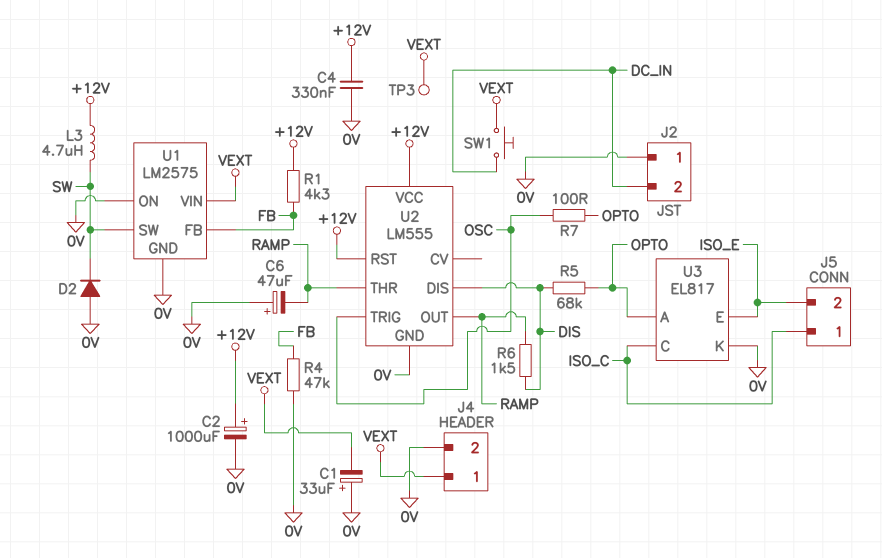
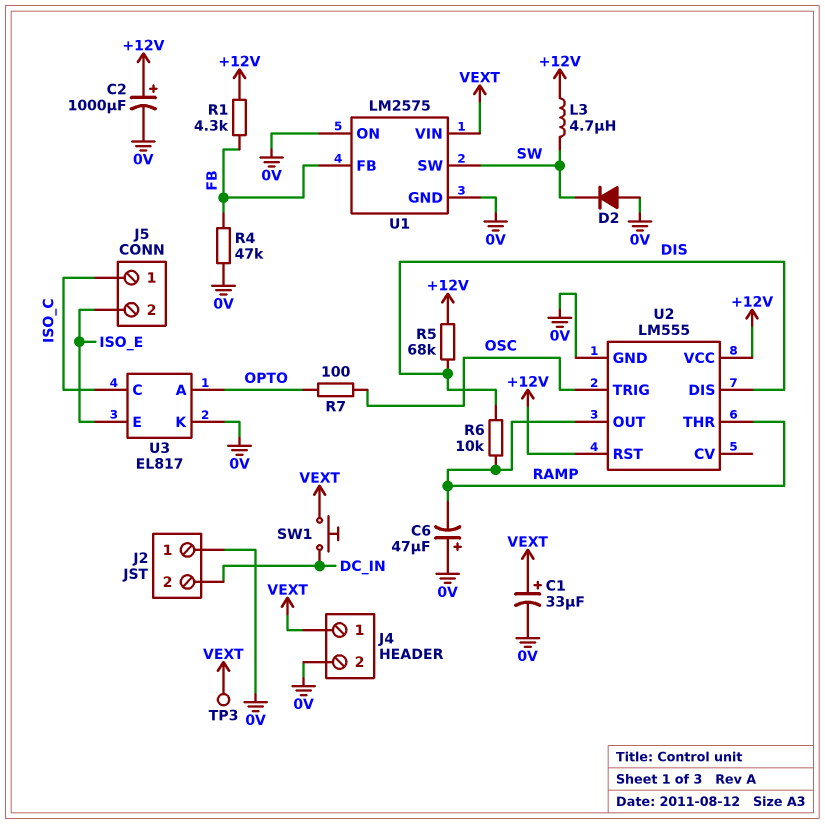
C1: 33uF (plus 0V, minus VEXT) -> 33uF (plus VEXT, minus 0V)
C4: 330nF (+12V, 0V) -> none
R5: 68k (DIS, OPTO) -> 68k (+12V, DIS)
R6: 1.5k (DIS, RAMP) -> 10k (DIS, RAMP)

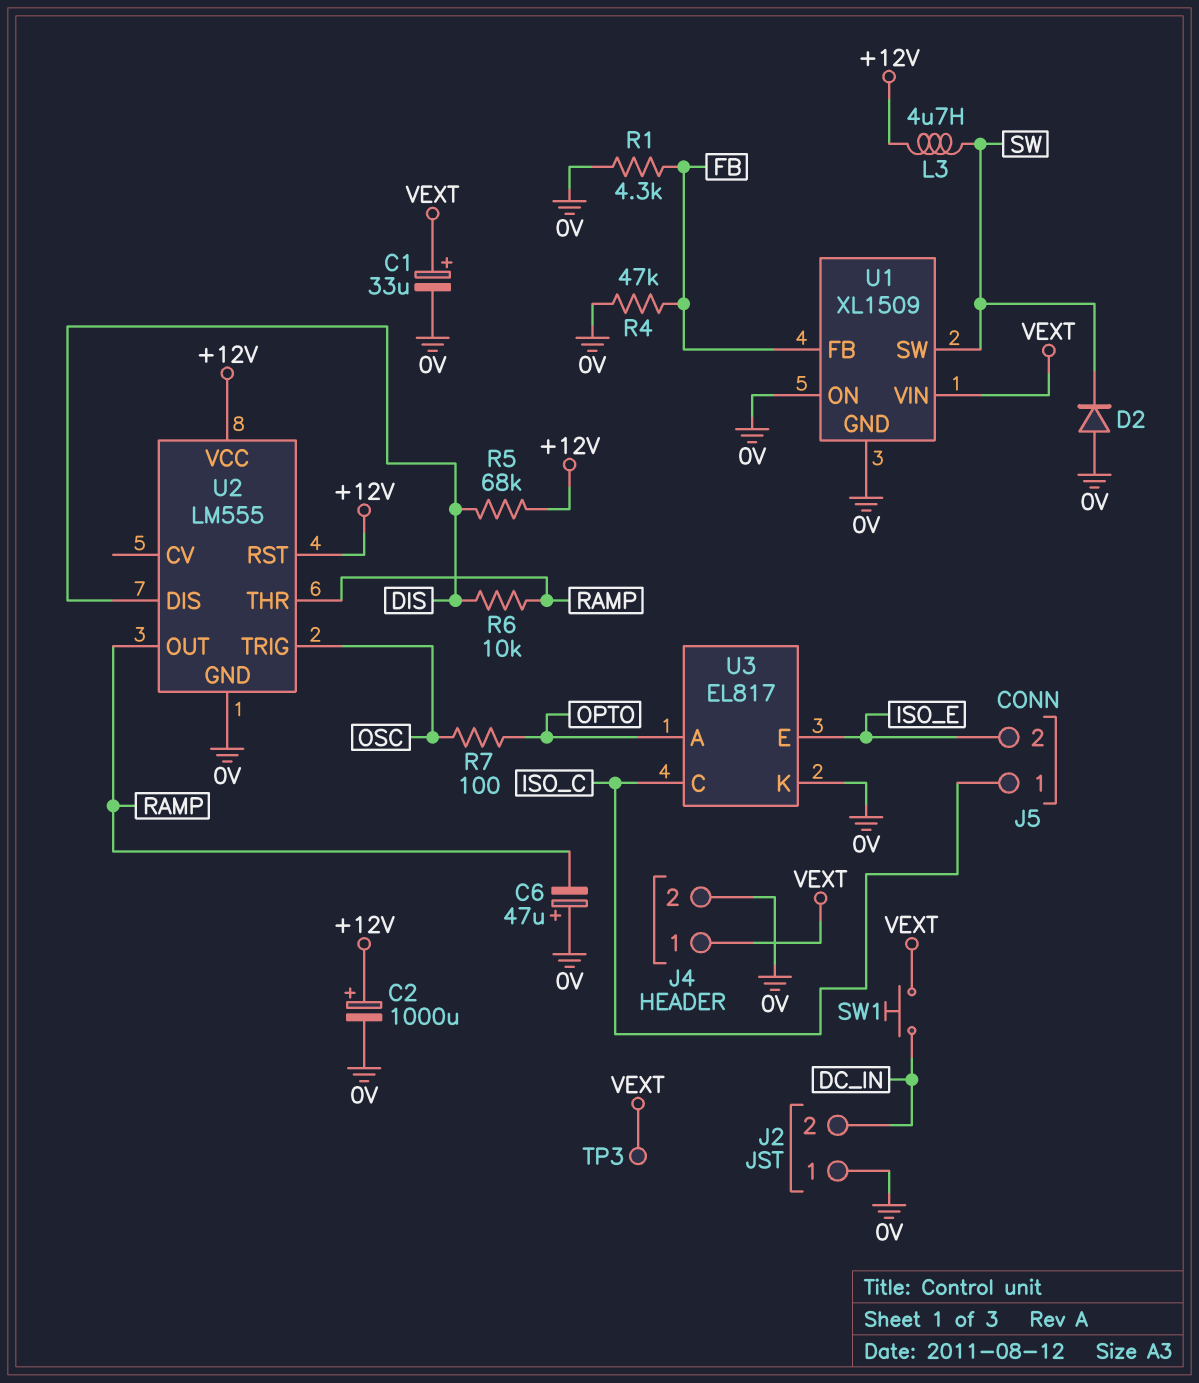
R1: 4.3k (+12V, FB) -> 4.3k (0V, FB)
U1: LM2575 -> XL1509

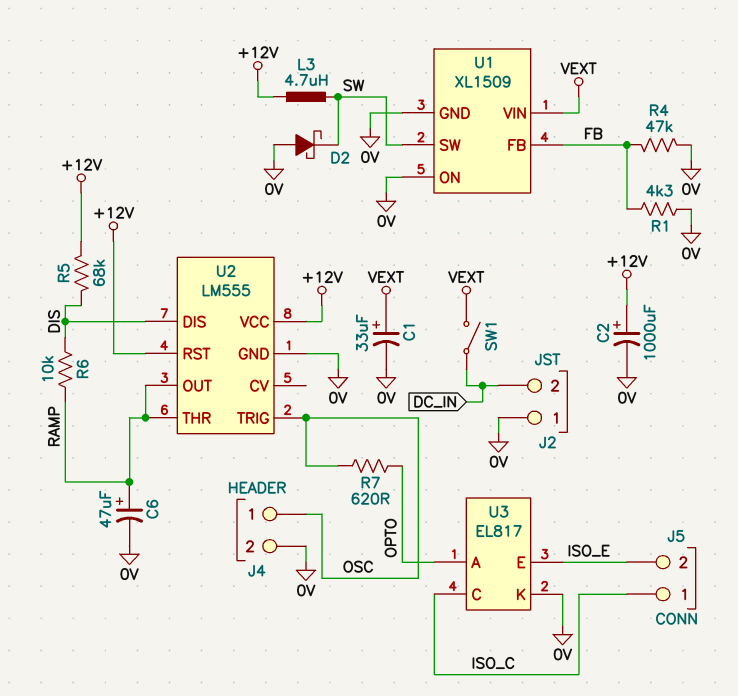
C6: 47uF (plus 0V, minus RAMP) -> 47uF (plus RAMP, minus 0V)
D2: diode (A 0V, K SW) -> schottky (A 0V, K SW)
J4 pin 1: VEXT -> OSC
R7: 100 (OPTO, OSC) -> 620 (OPTO, OSC)
SW1: button (DC_IN, VEXT) -> switch (DC_IN, VEXT)
TP3: test point (VEXT) -> none

